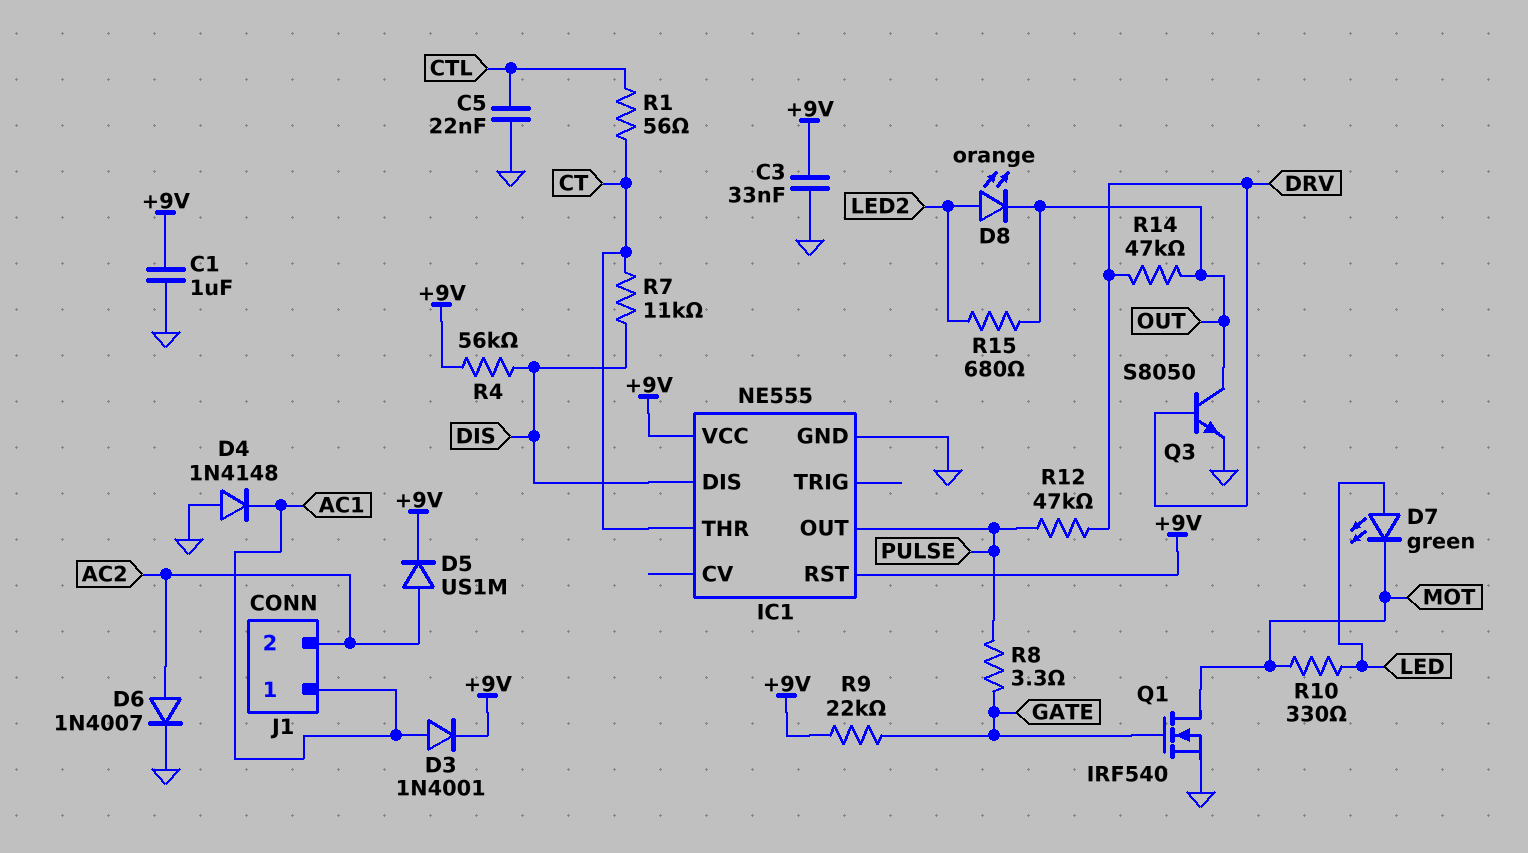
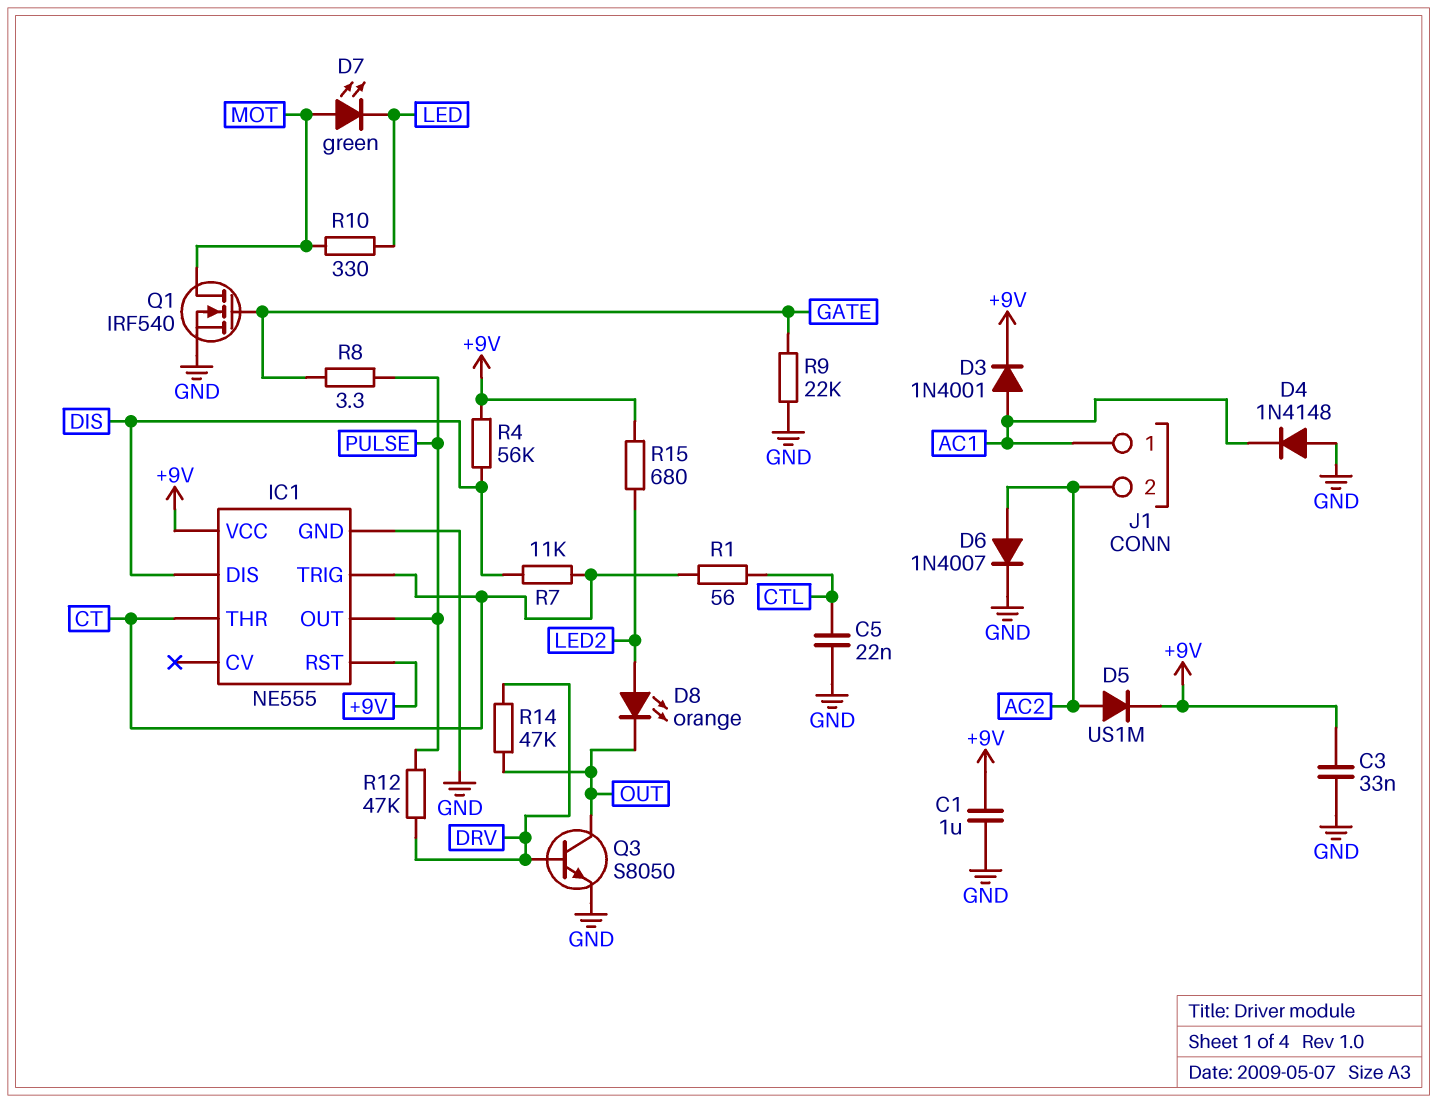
D7: LED green (A LED, K MOT) -> LED green (A MOT, K LED)
IC1 pin TRIG: none -> CT
R9: 22k (+9V, GATE) -> 22k (GATE, GND)
R15: 680 (LED2, OUT) -> 680 (+9V, LED2)

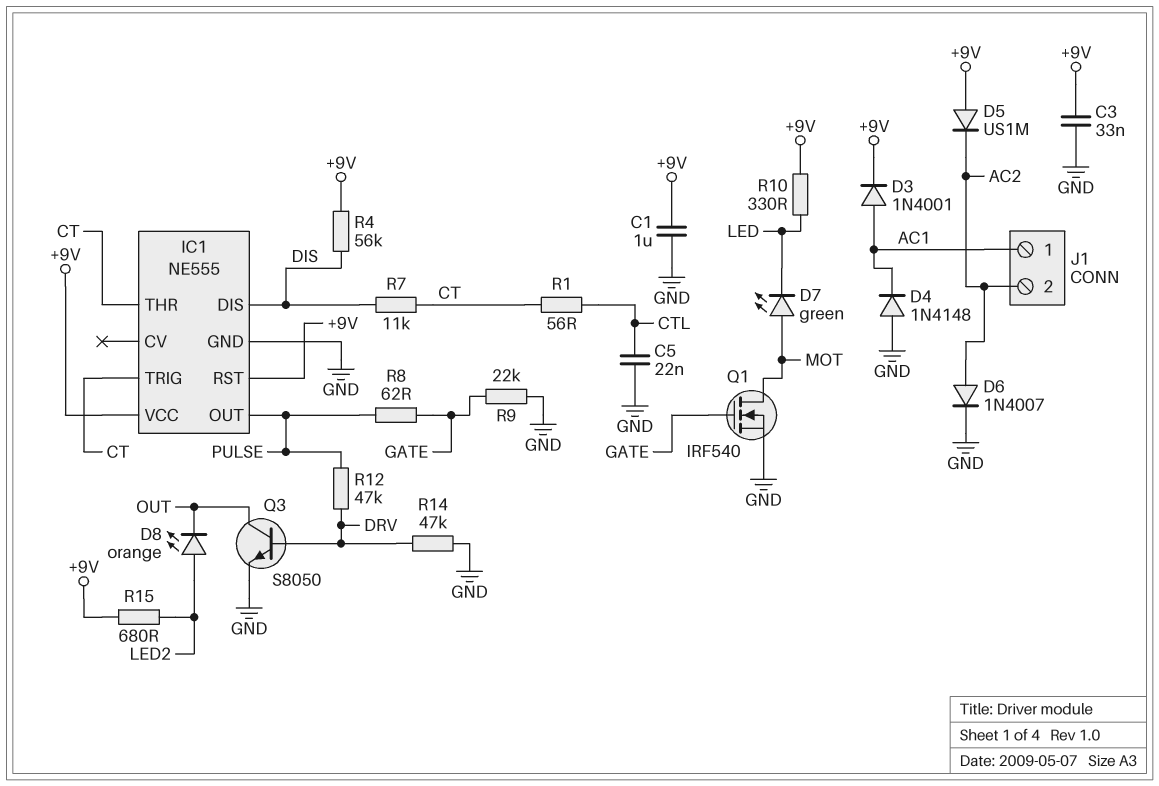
D5: diode US1M (A AC2, K +9V) -> diode US1M (A +9V, K AC2)
R8: 3.3 (GATE, PULSE) -> 62 (GATE, PULSE)
R10: 330 (LED, MOT) -> 330 (+9V, LED)
R14: 47k (DRV, OUT) -> 47k (DRV, GND)

